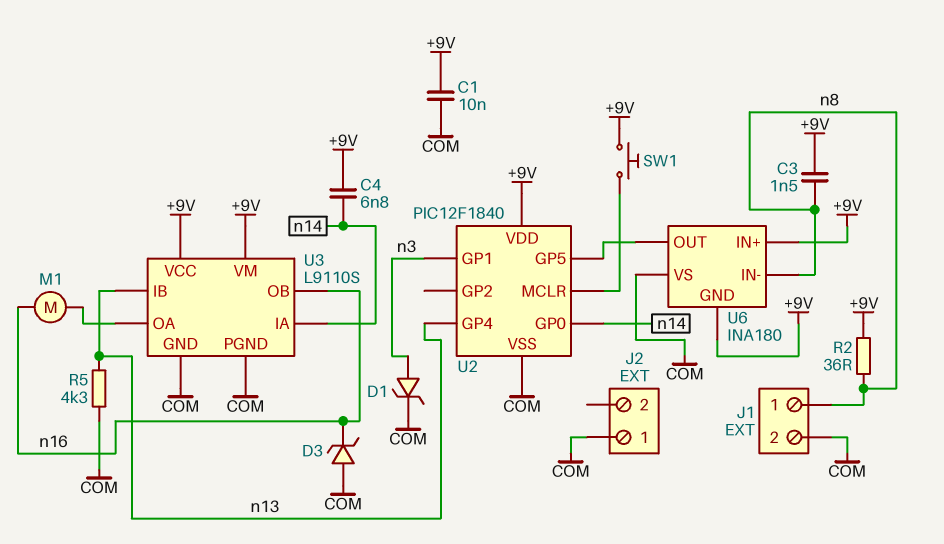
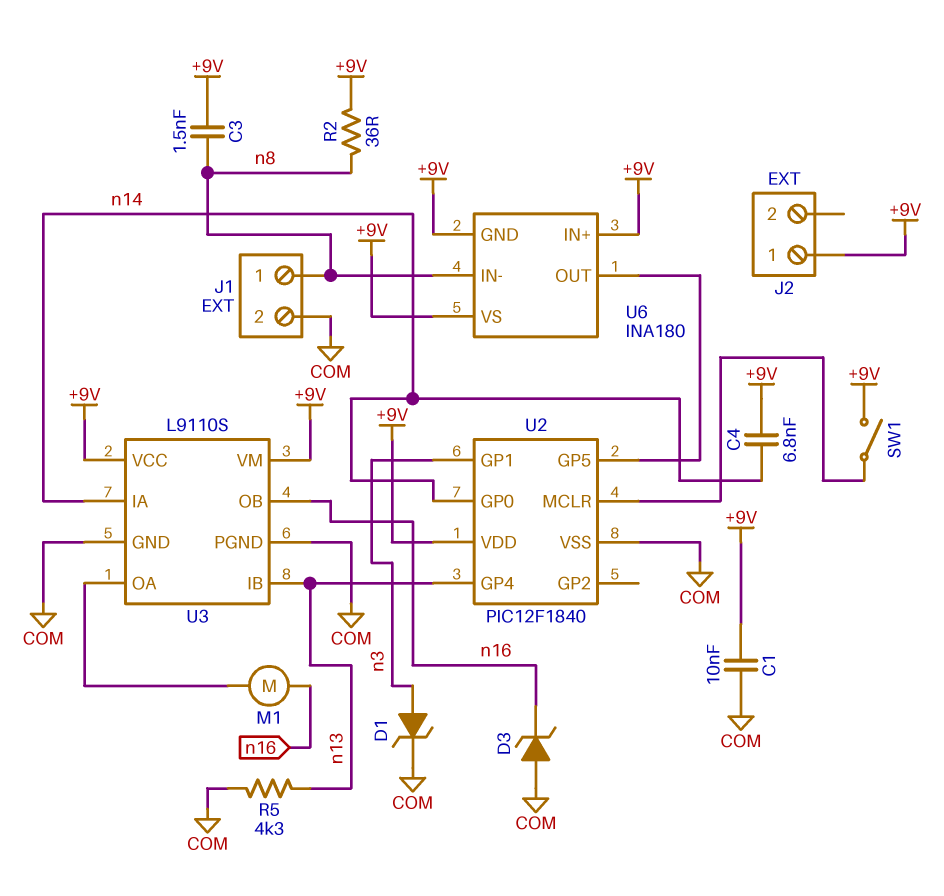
J2 pin 1: COM -> +9V
SW1: button (+9V, U2/MCLR) -> switch (+9V, U2/MCLR)
U6 pin VS: COM -> +9V

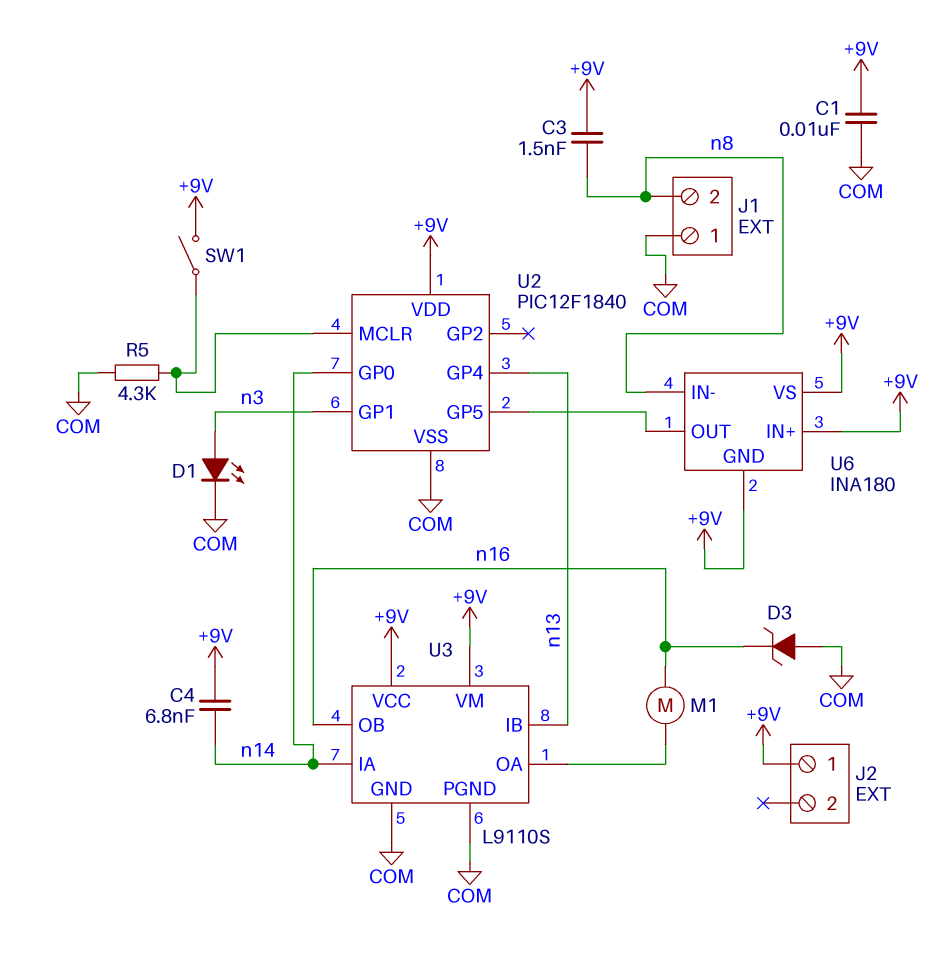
D1: zener (A n3, K COM) -> LED (A n3, K COM)
J1 pin 1: n8 -> COM
J1 pin 2: COM -> n8
R2: 36 (+9V, n8) -> none
R5: 4.3k (COM, n13) -> 4.3k (COM, U2/MCLR)

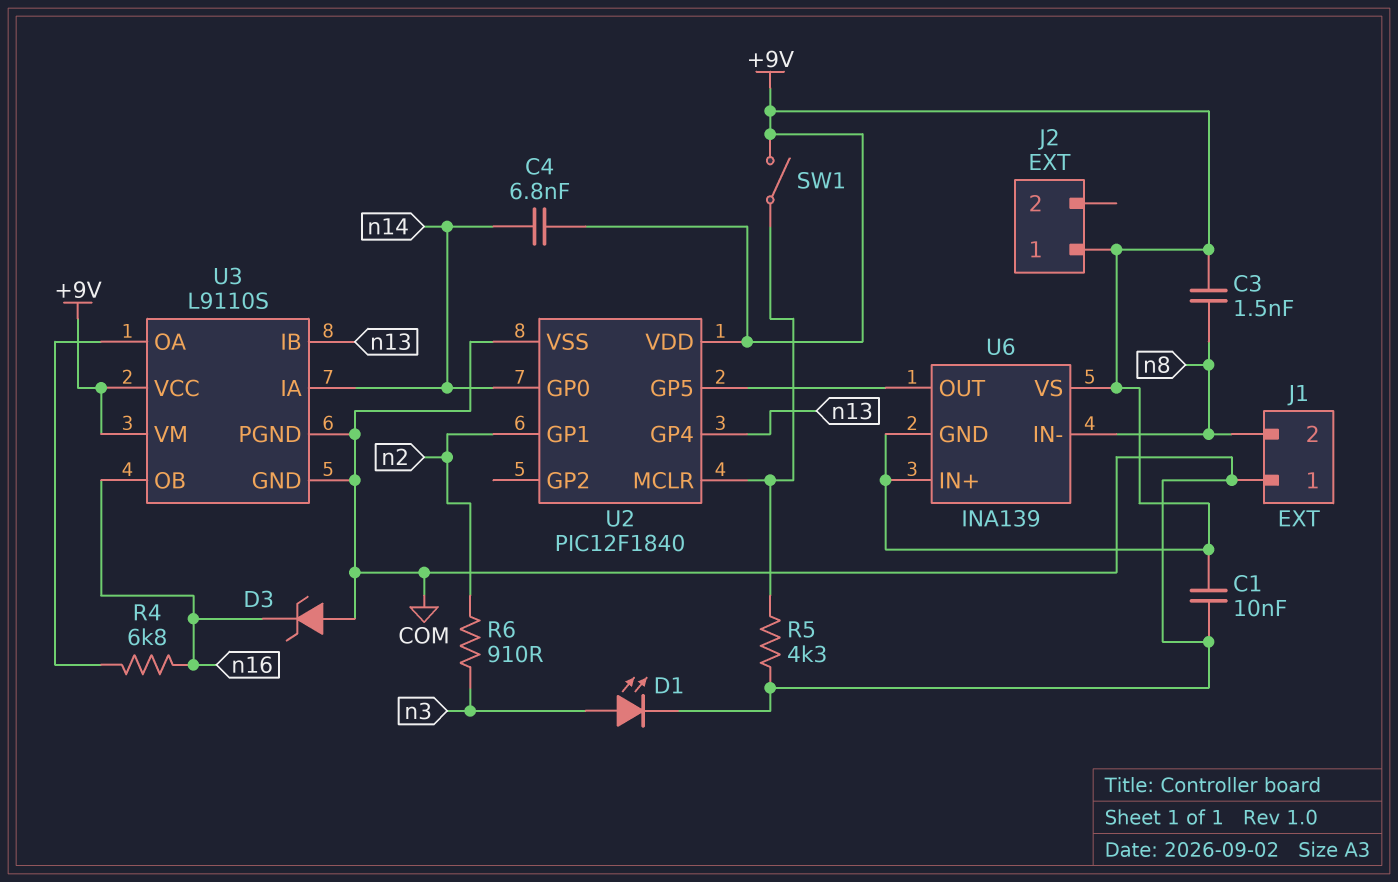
M1: motor (U3/OA, n16) -> none
R4: none -> 6.8k (U3/OA, n16)
R6: none -> 910 (n2, n3)
U2 pin GP1: n3 -> n2
U6: INA180 -> INA139

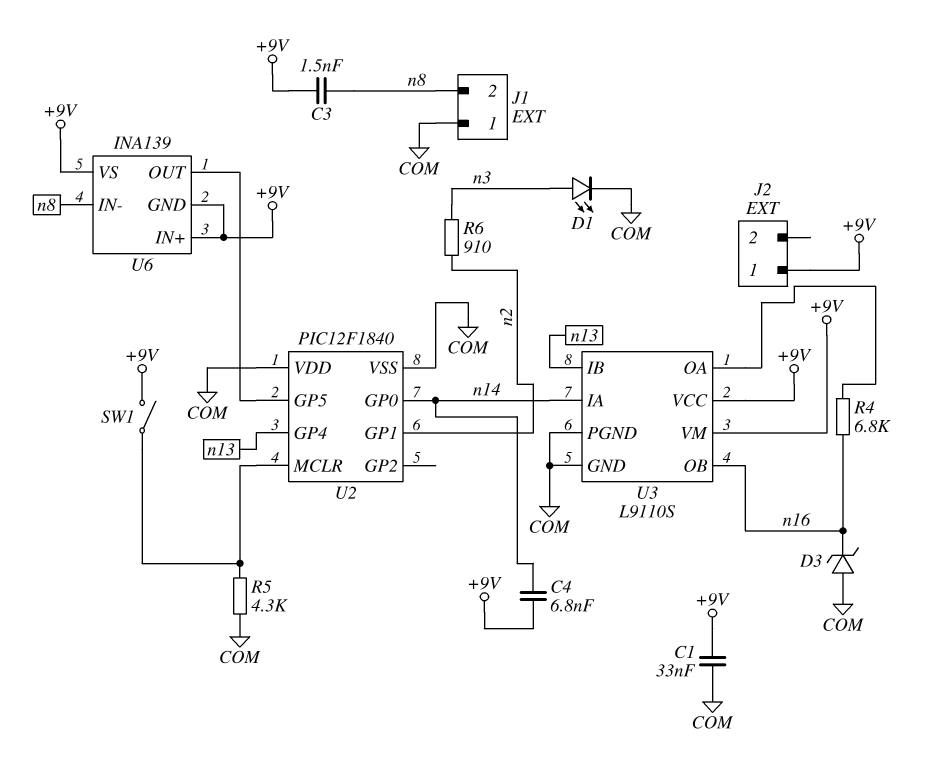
C1: 10nF (+9V, COM) -> 33nF (+9V, COM)
U2 pin VDD: +9V -> COM

